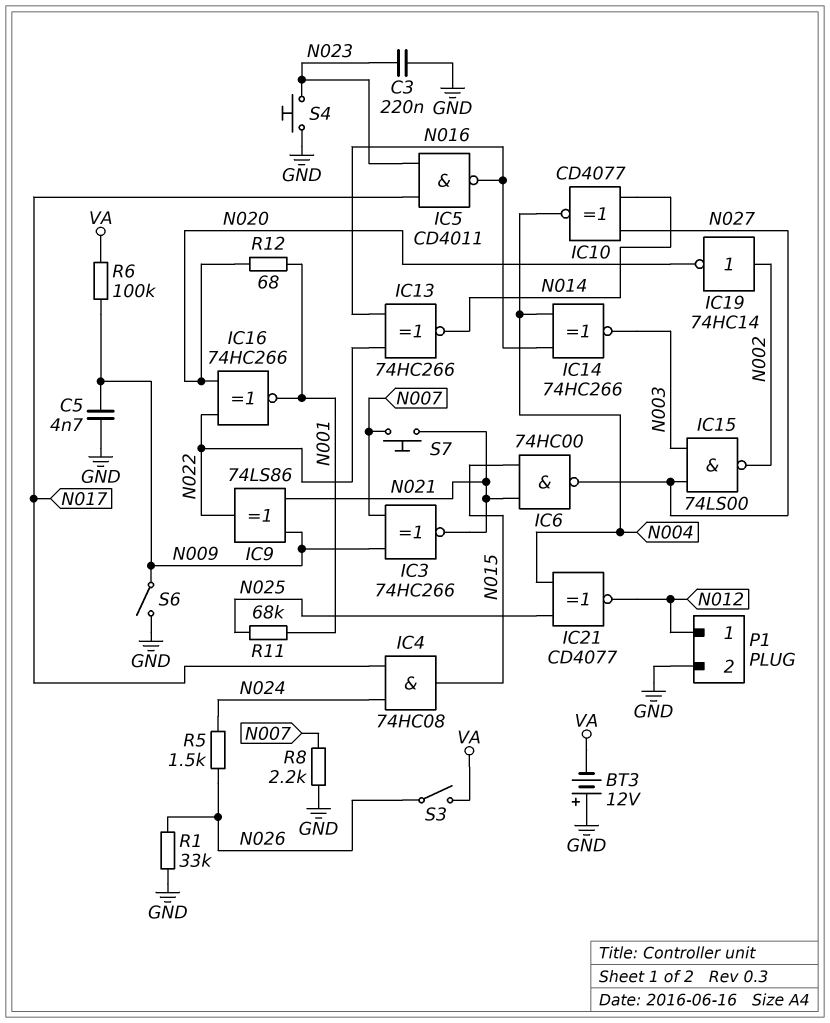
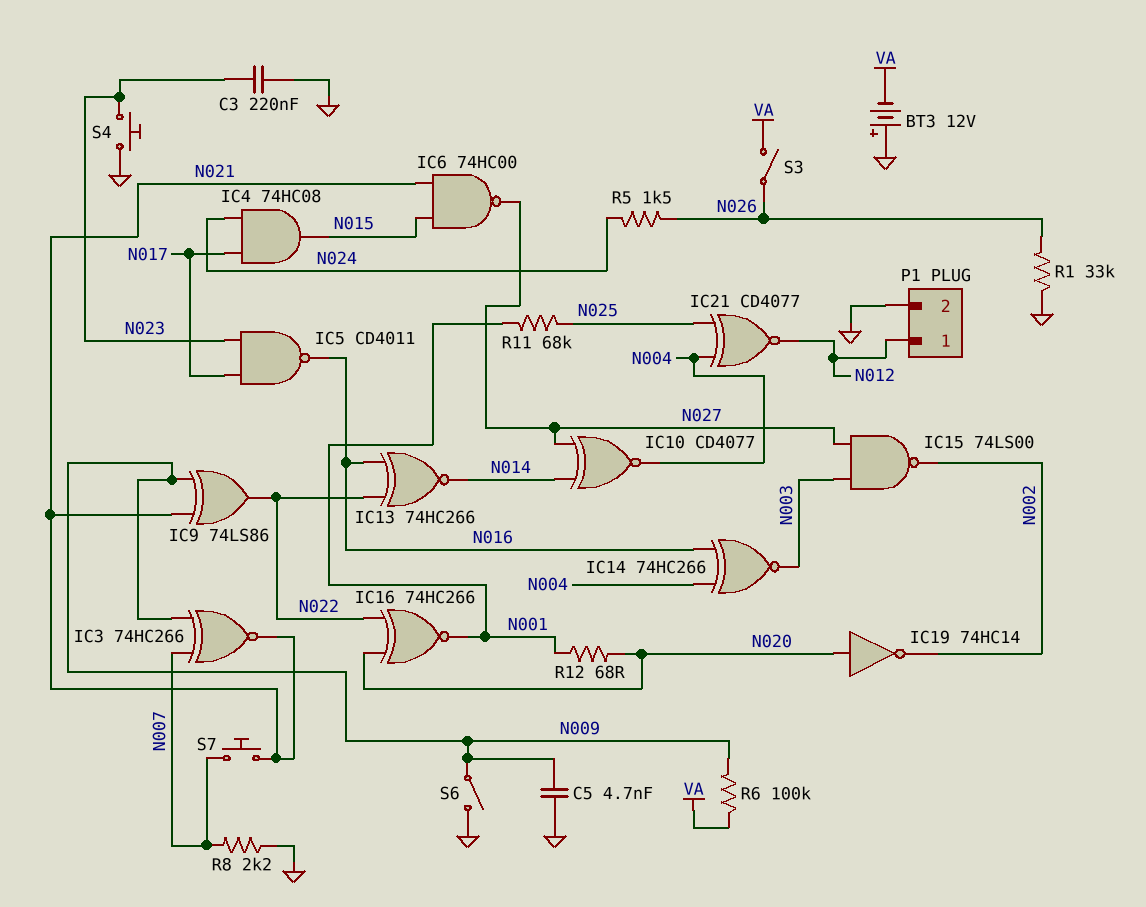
IC19: NOT 74HC14 (in N002, out N020) -> NOT 74HC14 (in N020, out N002)

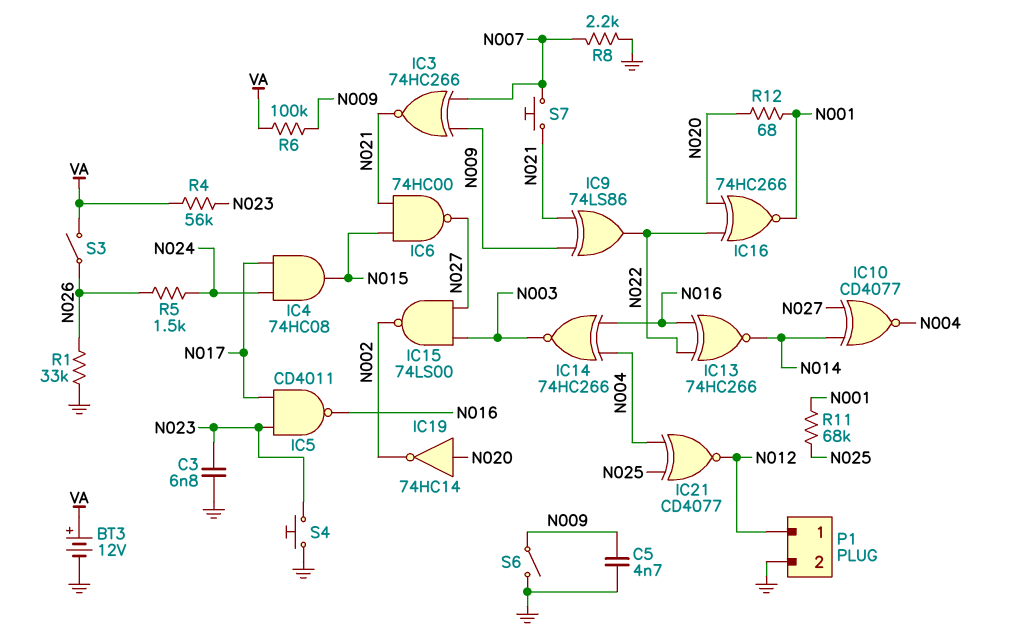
BT3: 12V (plus GND, minus VA) -> 12V (plus VA, minus GND)
C3: 220nF (GND, N023) -> 6.8nF (GND, N023)
R4: none -> 56k (N023, VA)

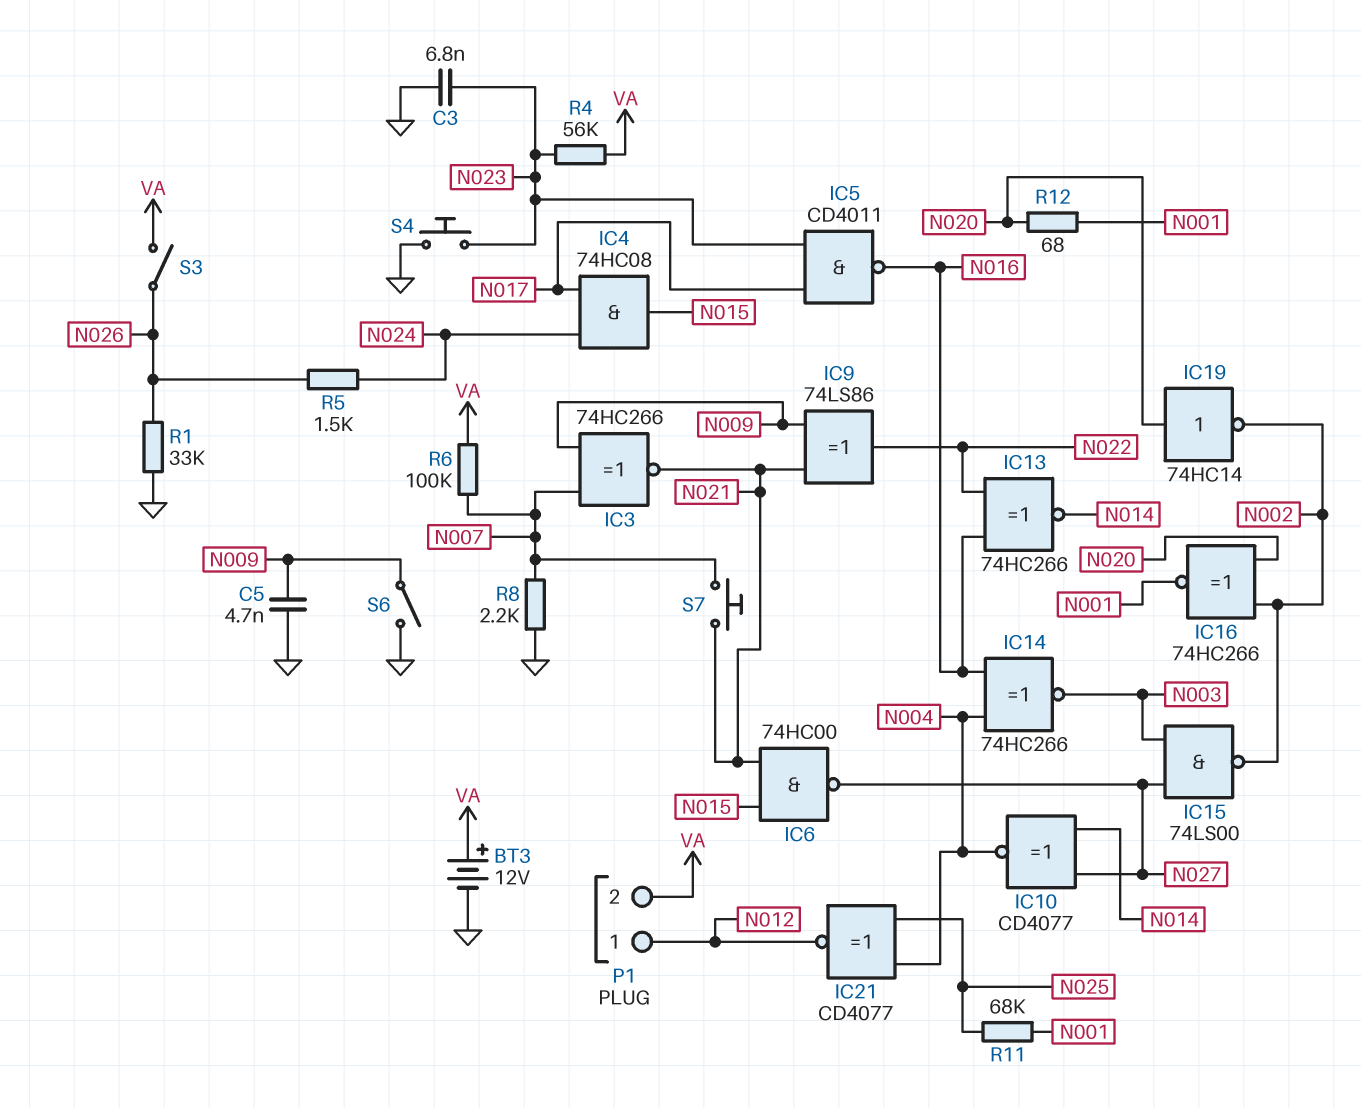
IC16: XNOR 74HC266 (in N020, in N022, out N001) -> XNOR 74HC266 (in N002, in N020, out N001)
P1 pin 2: GND -> VA
R6: 100k (N009, VA) -> 100k (N007, VA)

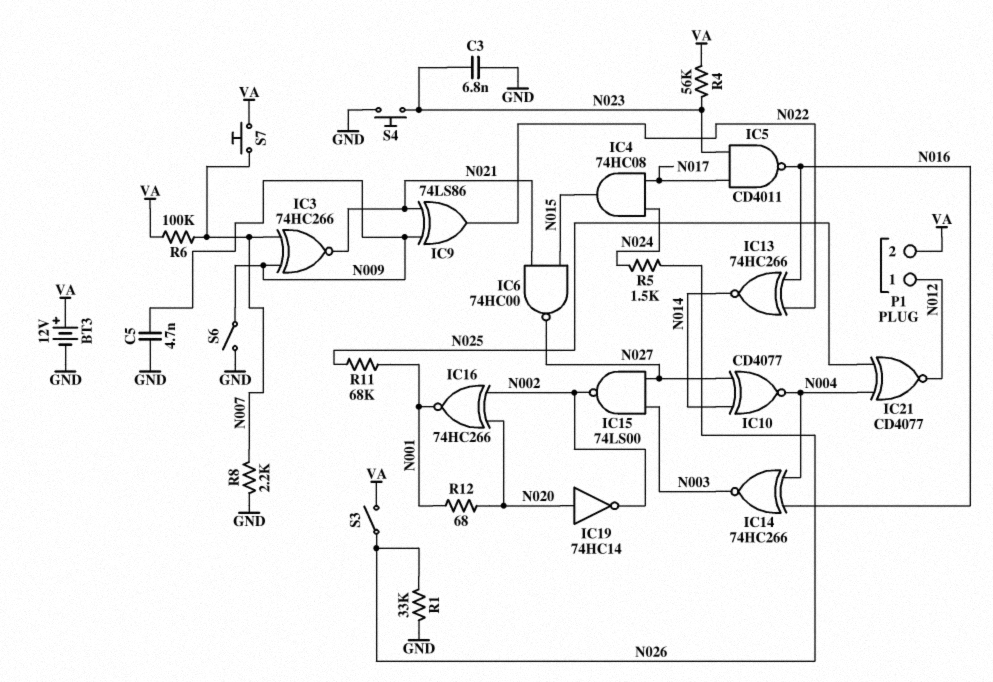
S7: button (N007, N021) -> button (N007, VA)

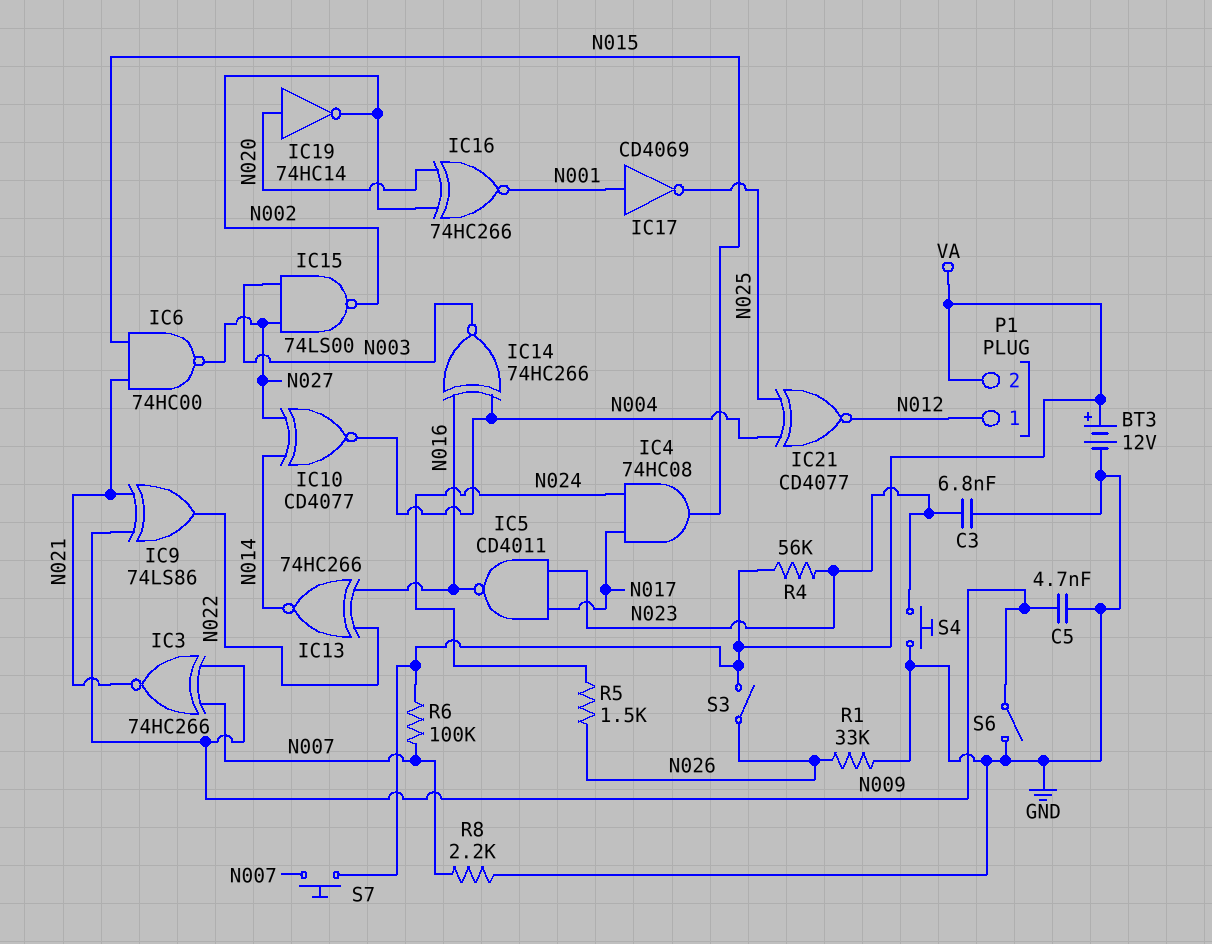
IC17: none -> NOT CD4069 (in N001, out N025)
R11: 68k (N001, N025) -> none
R12: 68 (N001, N020) -> none

